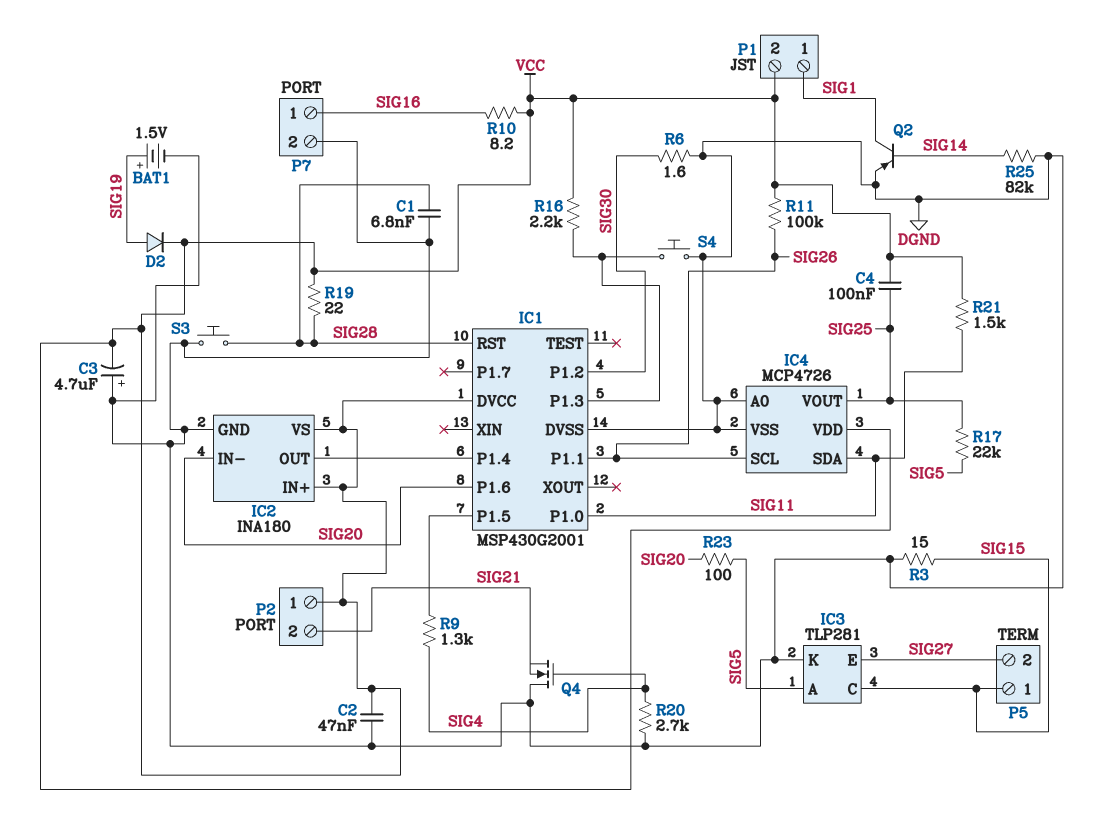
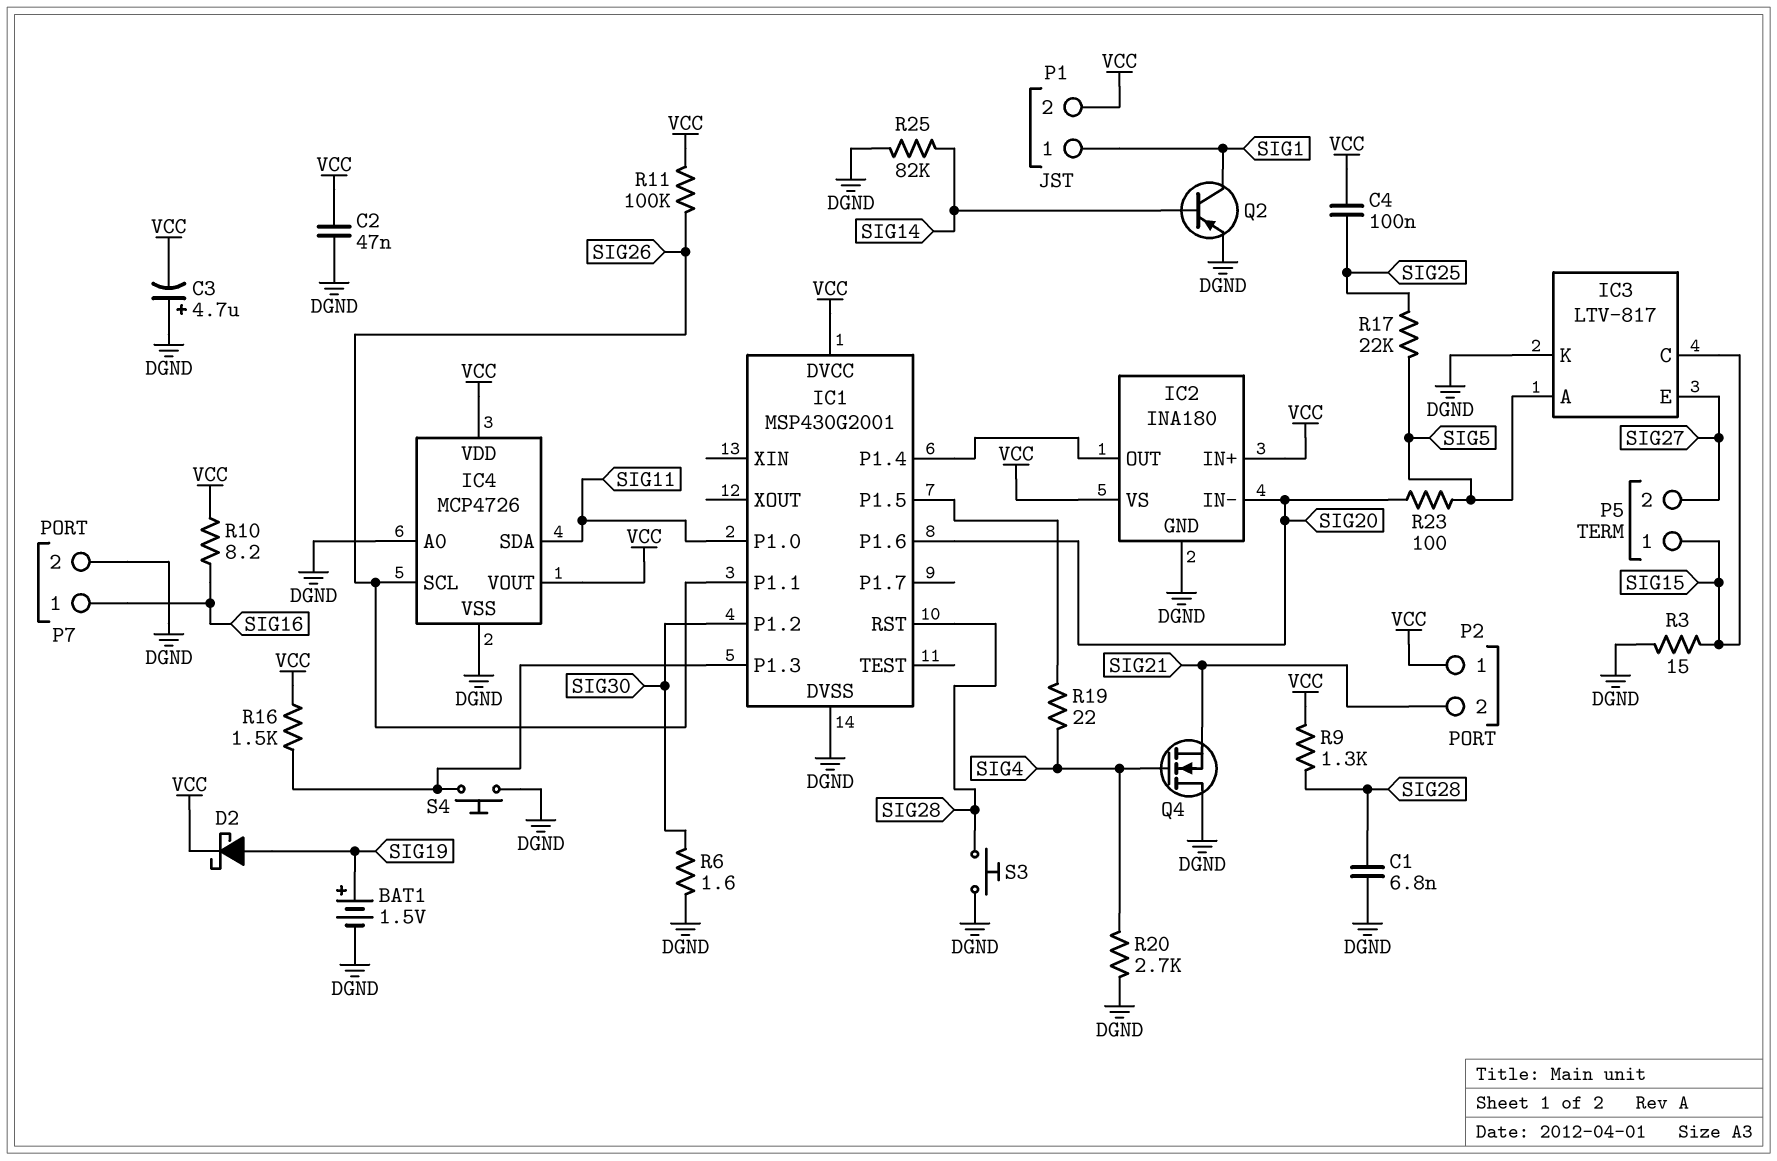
D2: diode (A SIG19, K VCC) -> schottky (A SIG19, K VCC)
IC3: TLP281 -> LTV-817
IC4 pin VOUT: SIG25 -> VCC
R9: 1.3k (IC1/P1.5, SIG4) -> 1.3k (SIG28, VCC)
R16: 2.2k (IC1/P1.3, VCC) -> 1.5k (IC1/P1.3, VCC)
R19: 22 (SIG28, VCC) -> 22 (IC1/P1.5, SIG4)
R21: 1.5k (SIG11, VCC) -> none

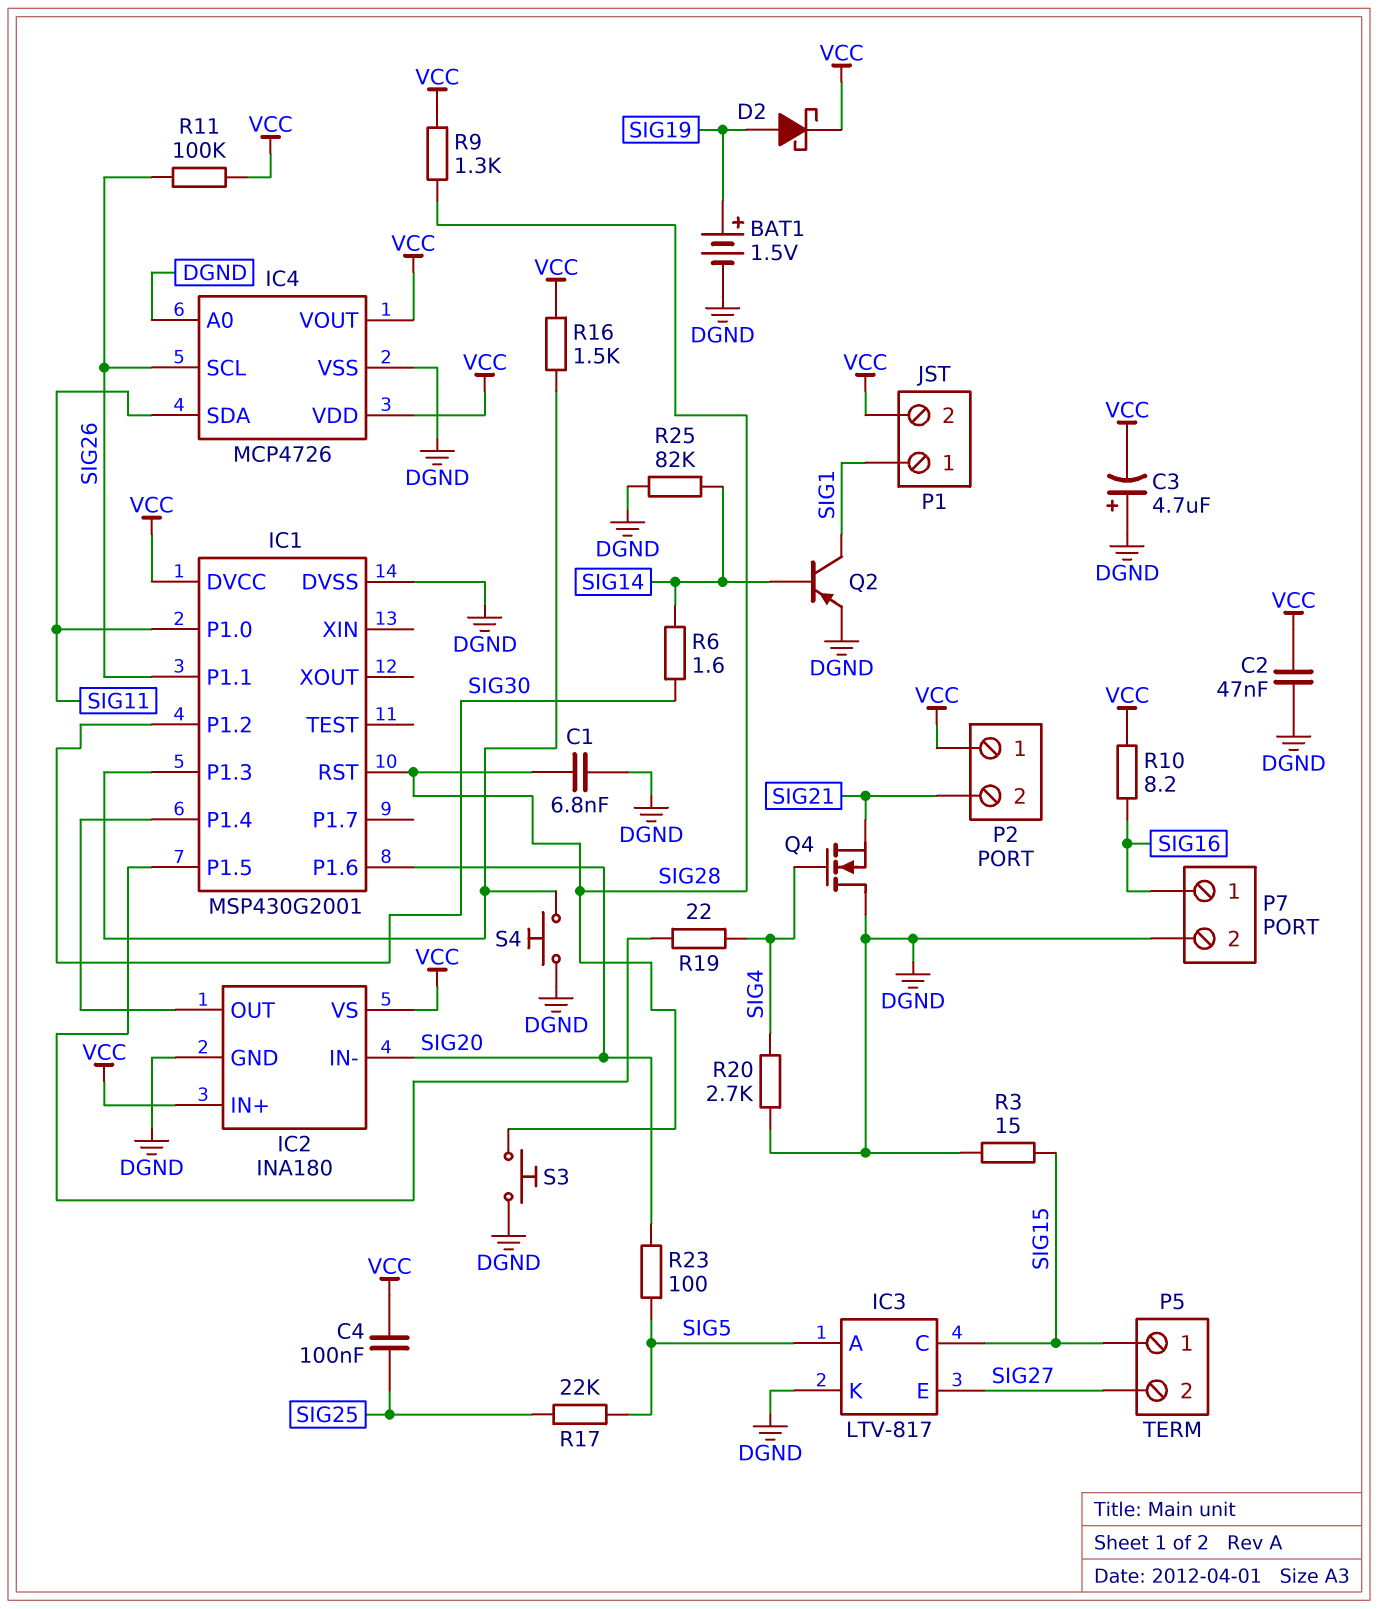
R6: 1.6 (DGND, SIG30) -> 1.6 (SIG14, SIG30)

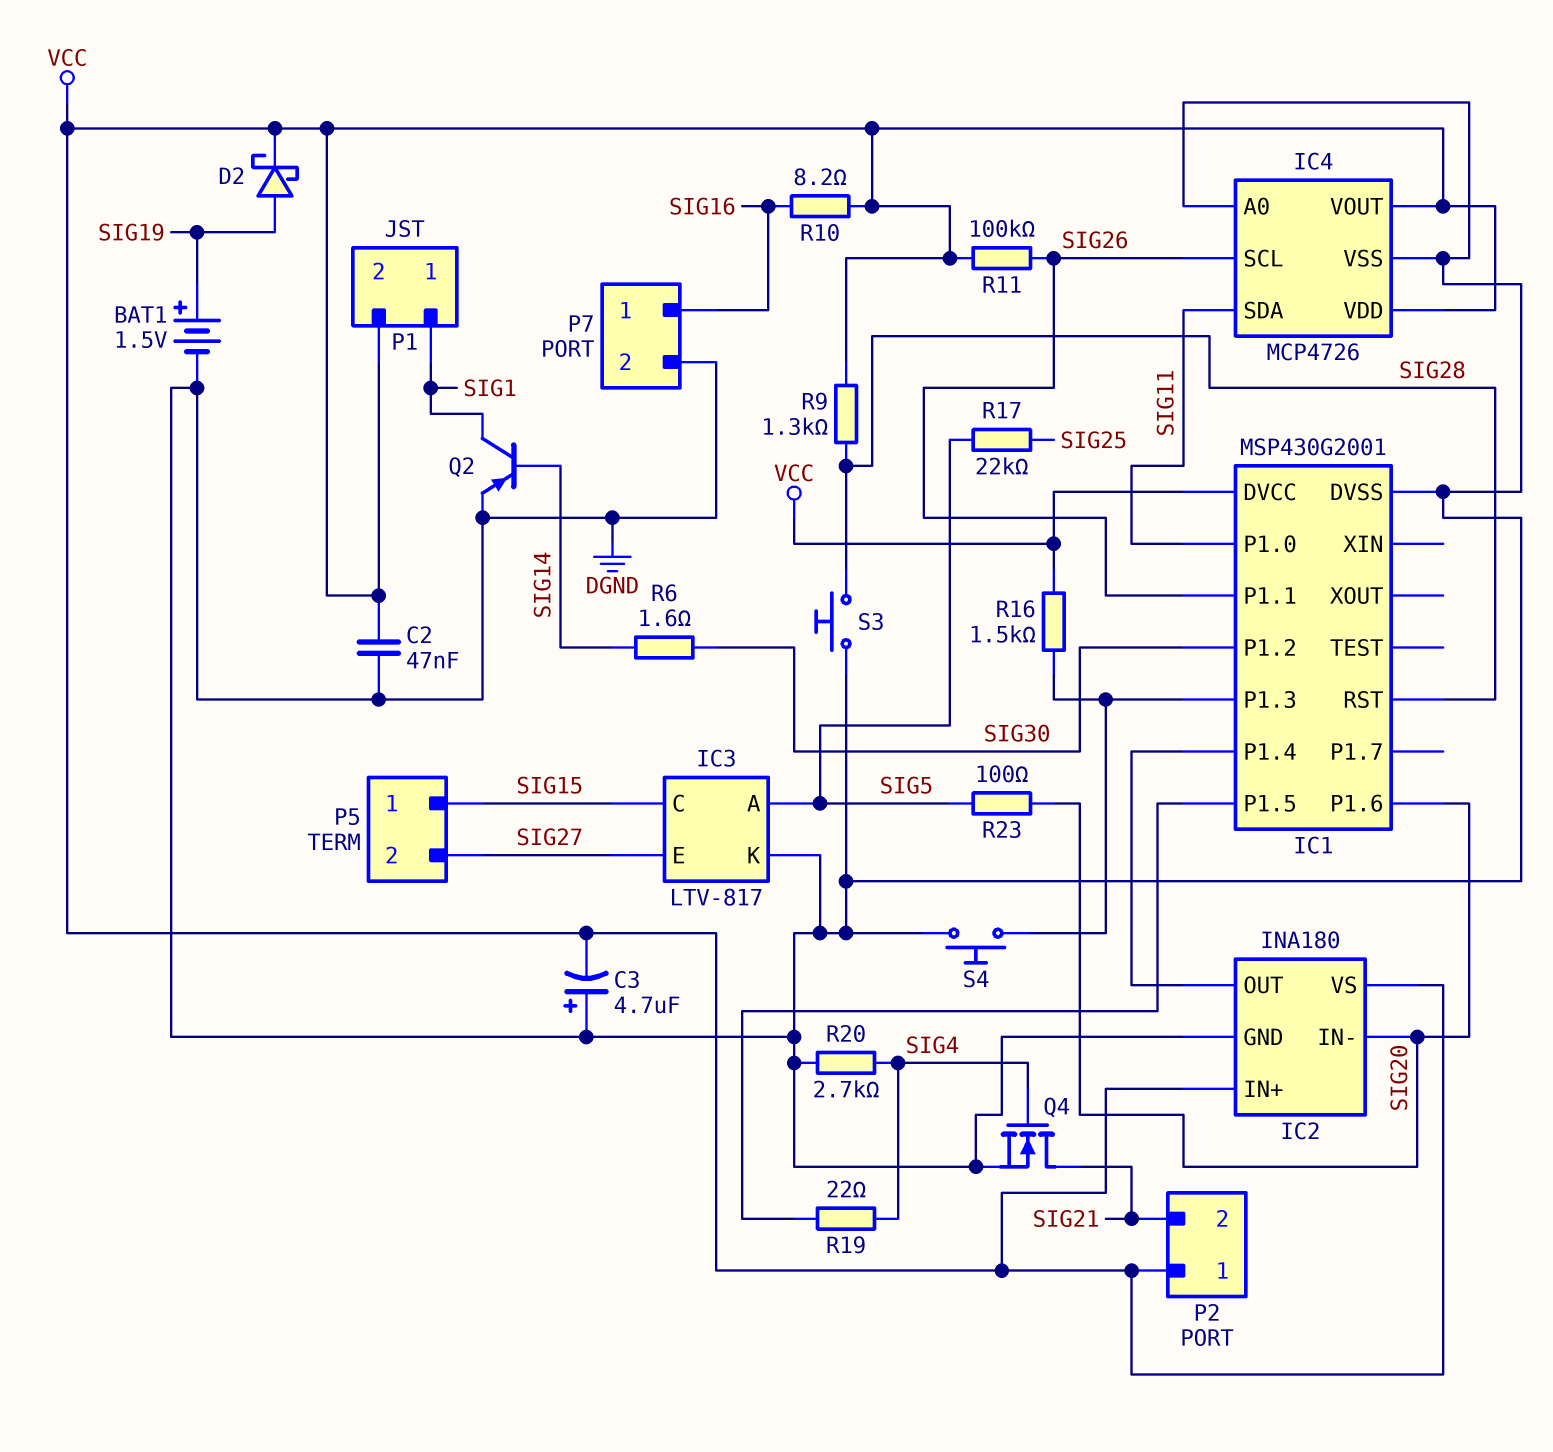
C1: 6.8nF (DGND, SIG28) -> none
C4: 100nF (SIG25, VCC) -> none
Q4: NMOS (G SIG4, D DGND, S SIG21) -> NMOS (G SIG4, D SIG21, S DGND)
R3: 15 (DGND, SIG15) -> none
R25: 82k (DGND, SIG14) -> none

